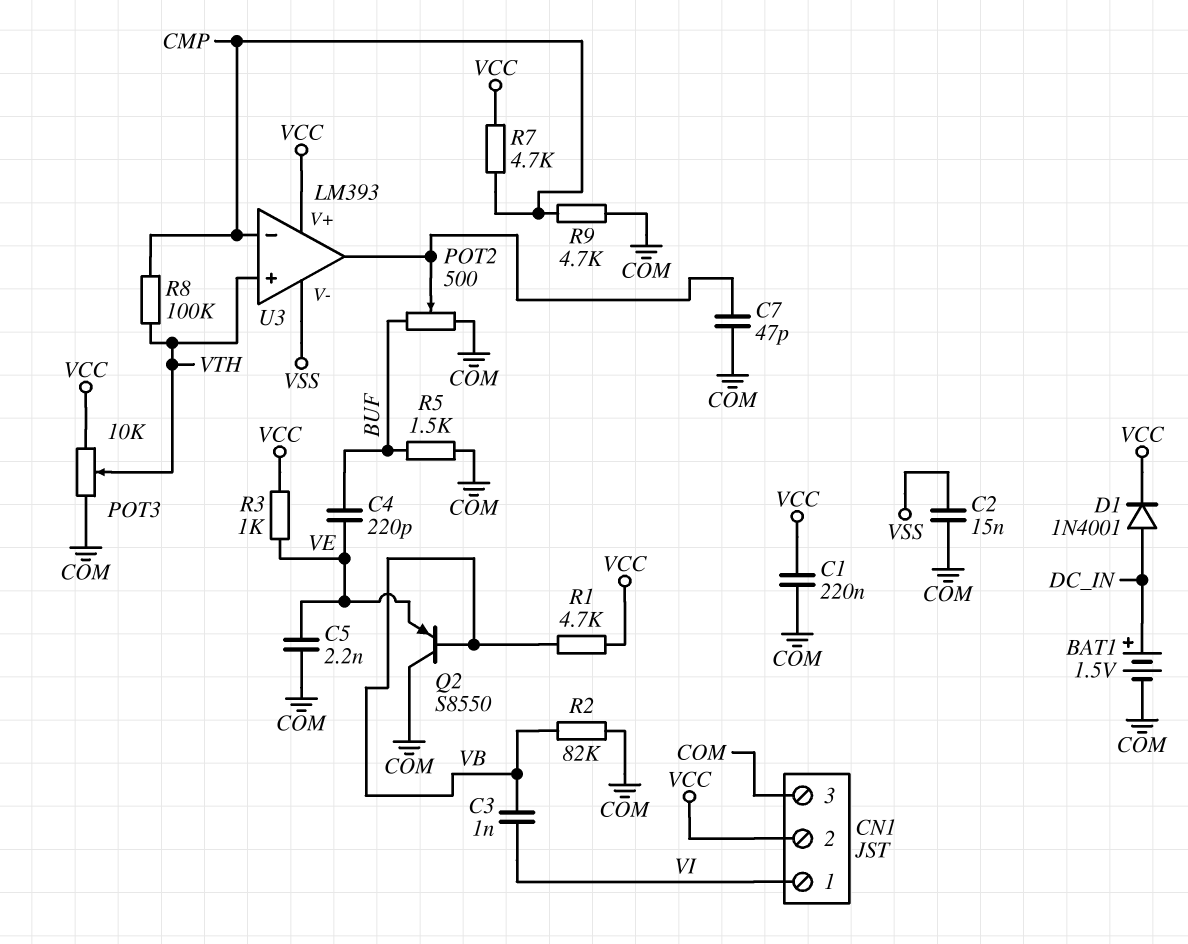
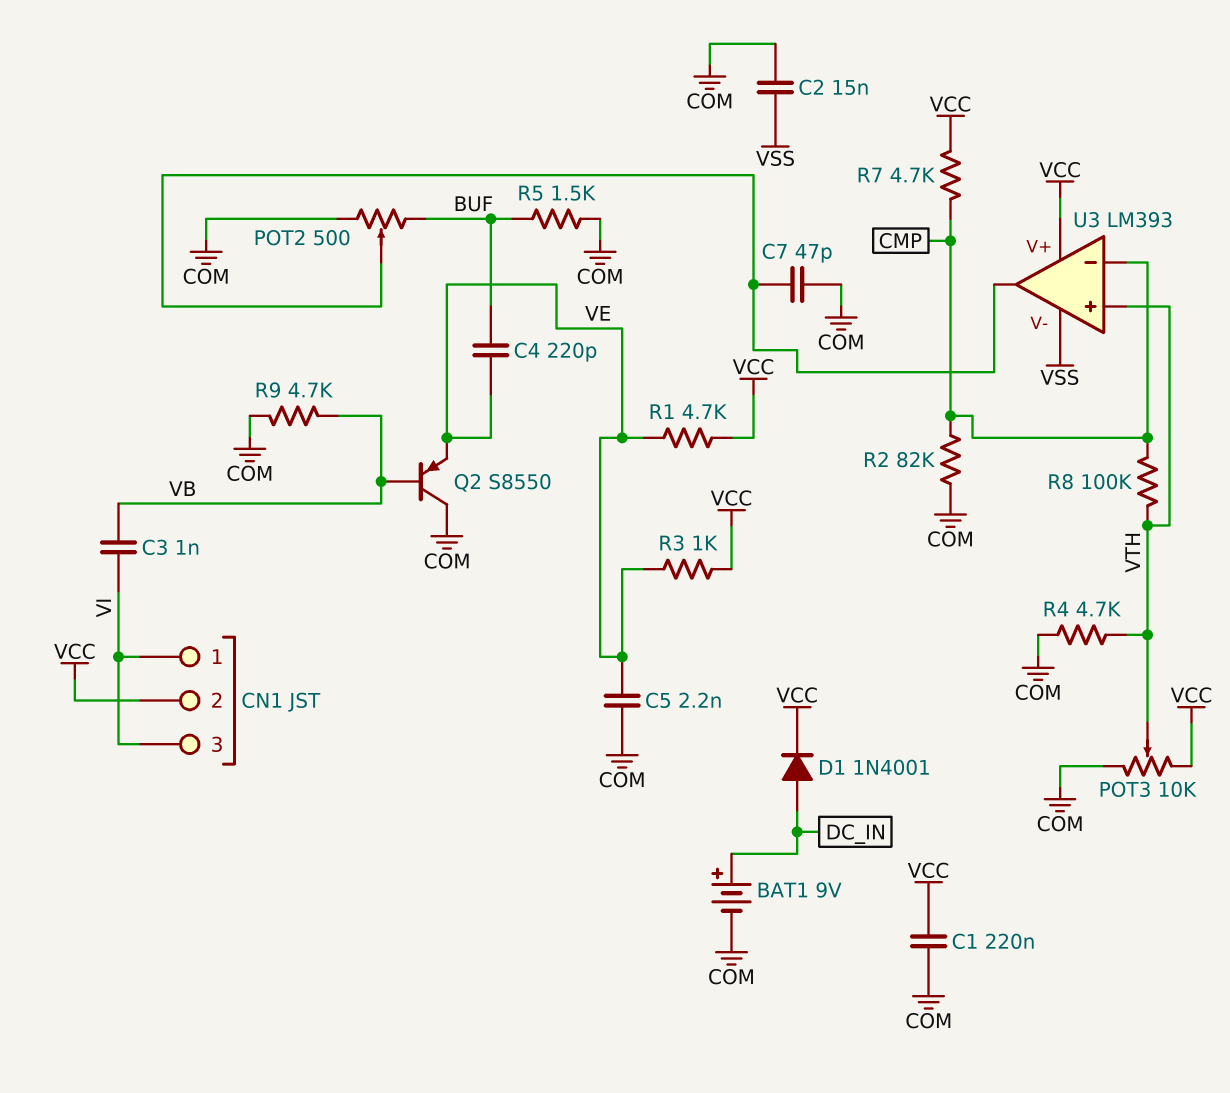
BAT1: 1.5V (plus DC_IN, minus COM) -> 9V (plus DC_IN, minus COM)
CN1 pin 3: COM -> VI
R1: 4.7k (VB, VCC) -> 4.7k (VCC, VE)
R2: 82k (COM, VB) -> 82k (CMP, COM)
R4: none -> 4.7k (COM, VTH)
R9: 4.7k (CMP, COM) -> 4.7k (COM, VB)

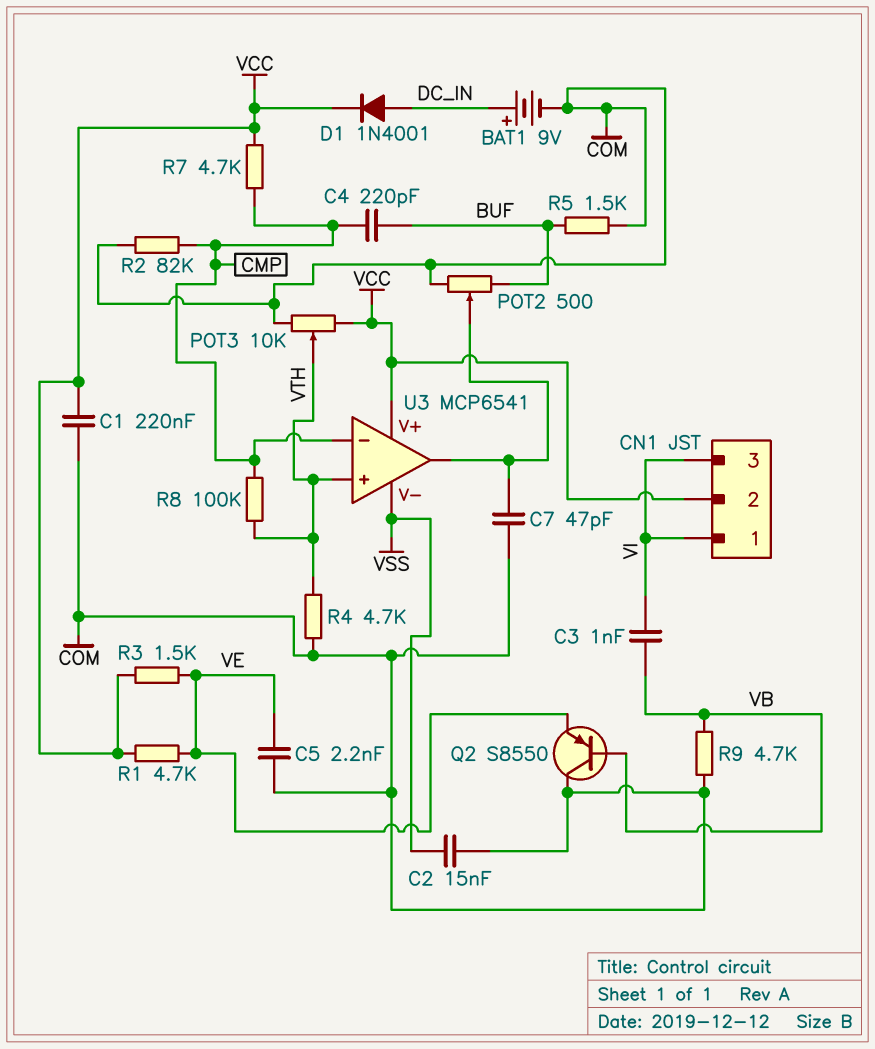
C4: 220pF (BUF, VE) -> 220pF (BUF, CMP)
R3: 1k (VCC, VE) -> 1.5k (VCC, VE)
U3: LM393 -> MCP6541

